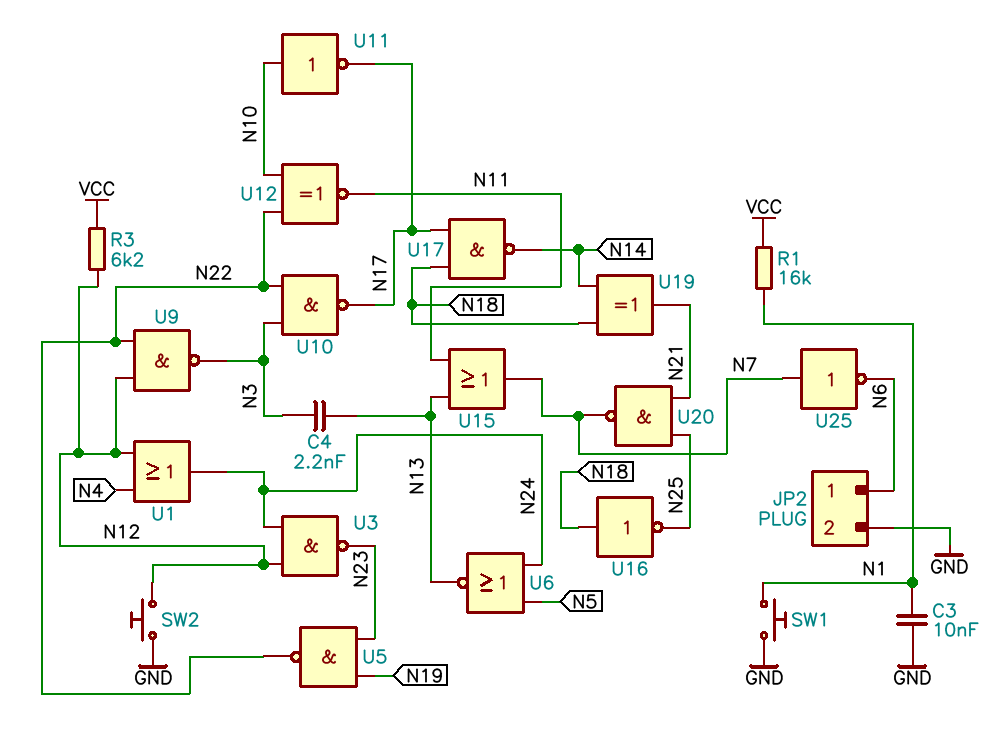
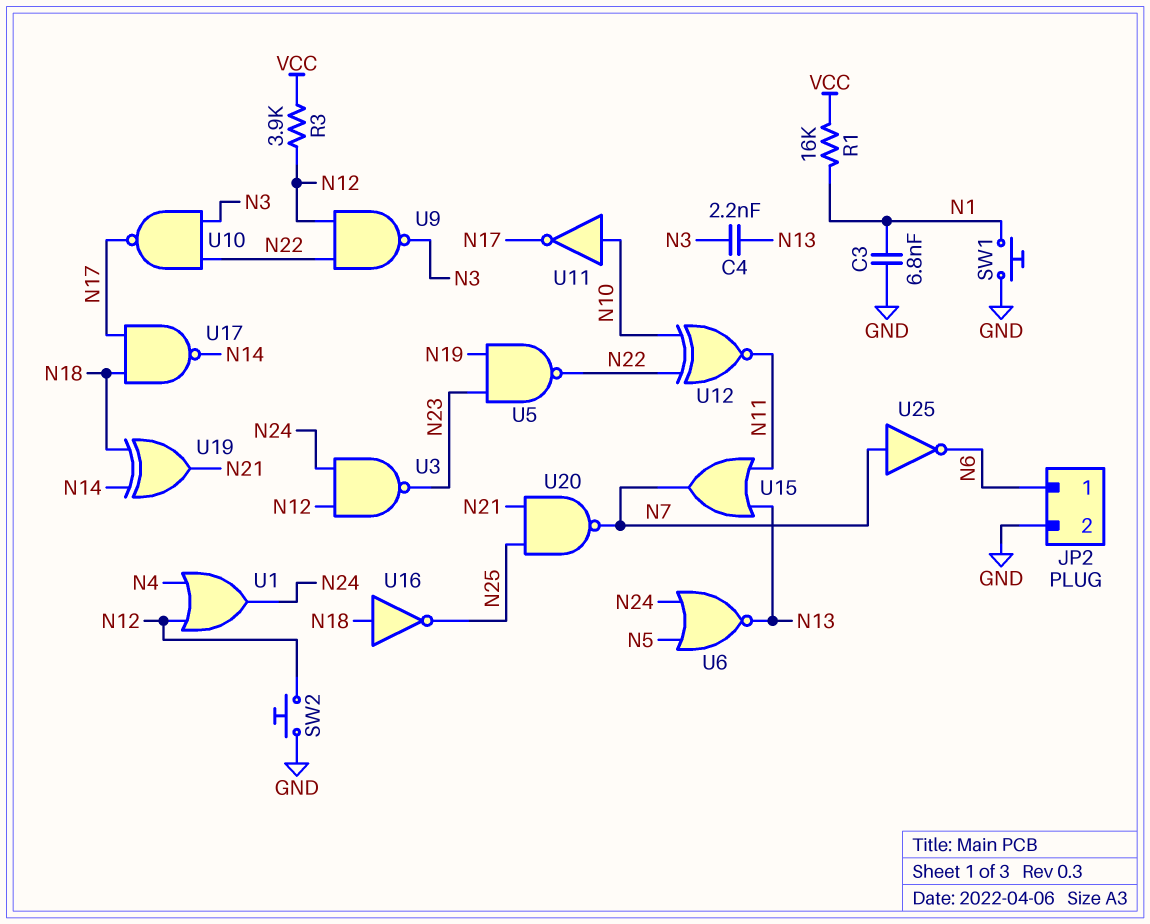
C3: 10nF (GND, N1) -> 6.8nF (GND, N1)
R3: 6.2k (N12, VCC) -> 3.9k (N12, VCC)

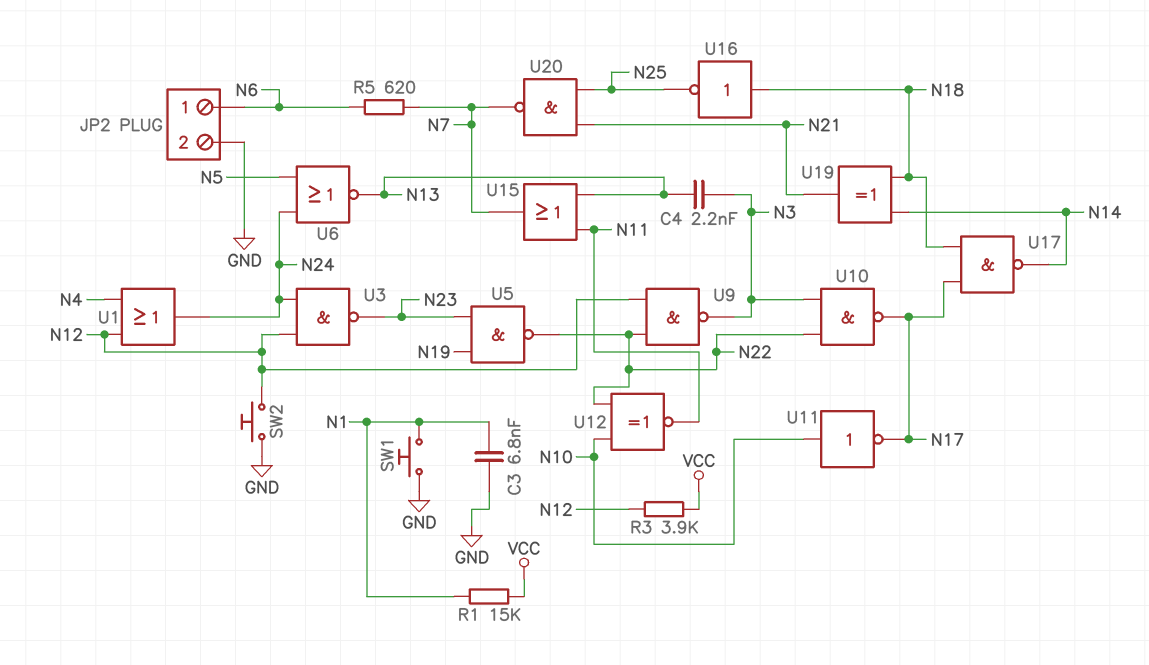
R1: 16k (N1, VCC) -> 15k (N1, VCC)
R5: none -> 620 (N6, N7)
U25: NOT (in N7, out N6) -> none

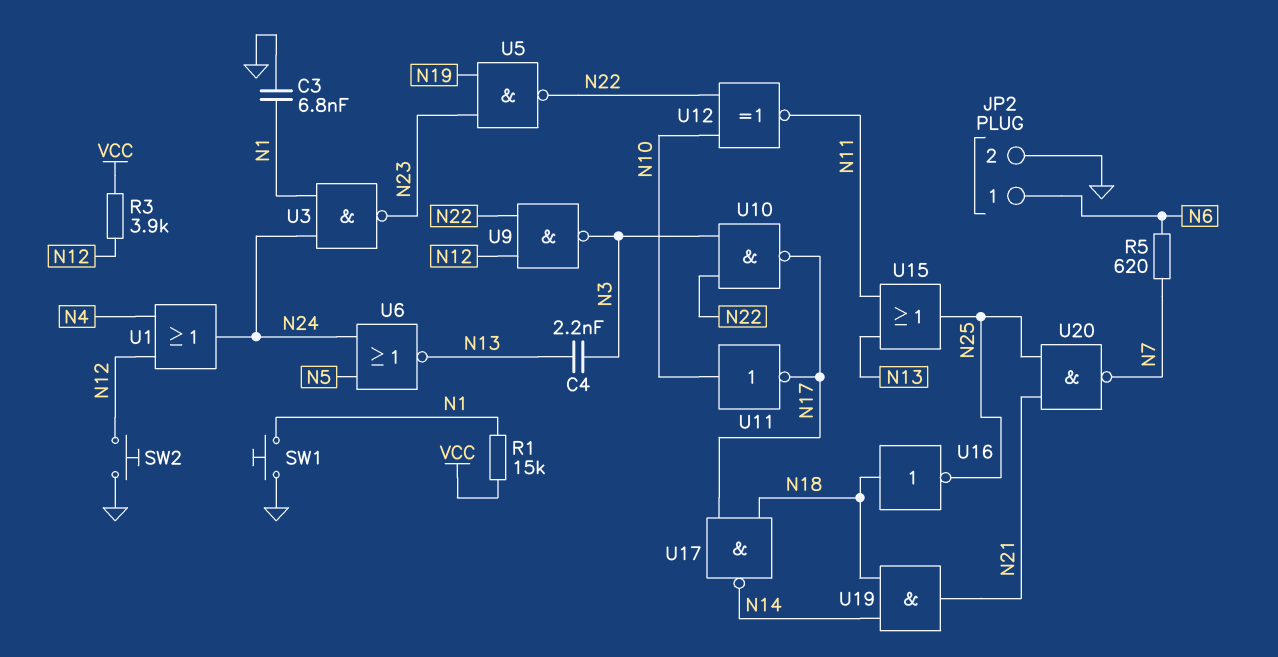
U3: NAND (in N12, in N24, out N23) -> NAND (in N1, in N24, out N23)
U15: OR (in N11, in N13, out N7) -> OR (in N11, in N13, out N25)
U19: XOR (in N14, in N18, out N21) -> AND (in N14, in N18, out N21)

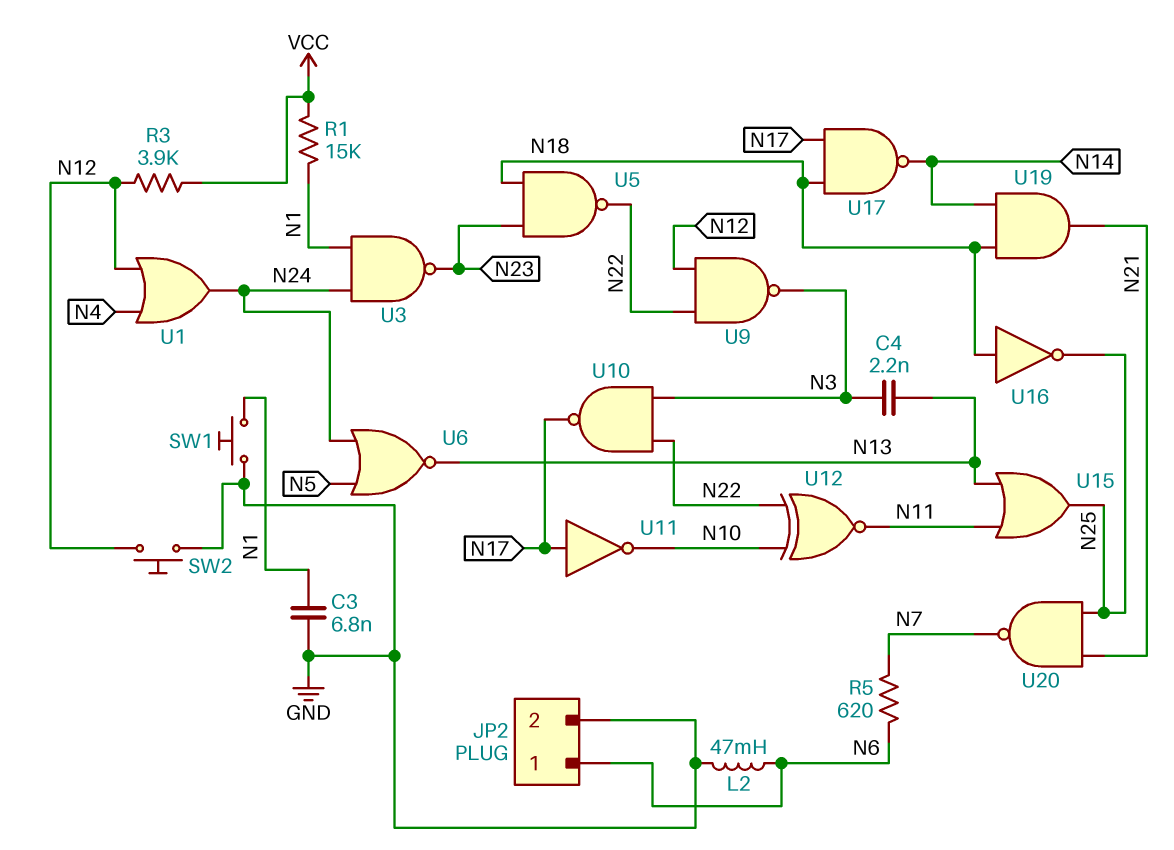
L2: none -> 47mH (GND, N6)
U5: NAND (in N19, in N23, out N22) -> NAND (in N18, in N23, out N22)
U11: NOT (in N10, out N17) -> NOT (in N17, out N10)

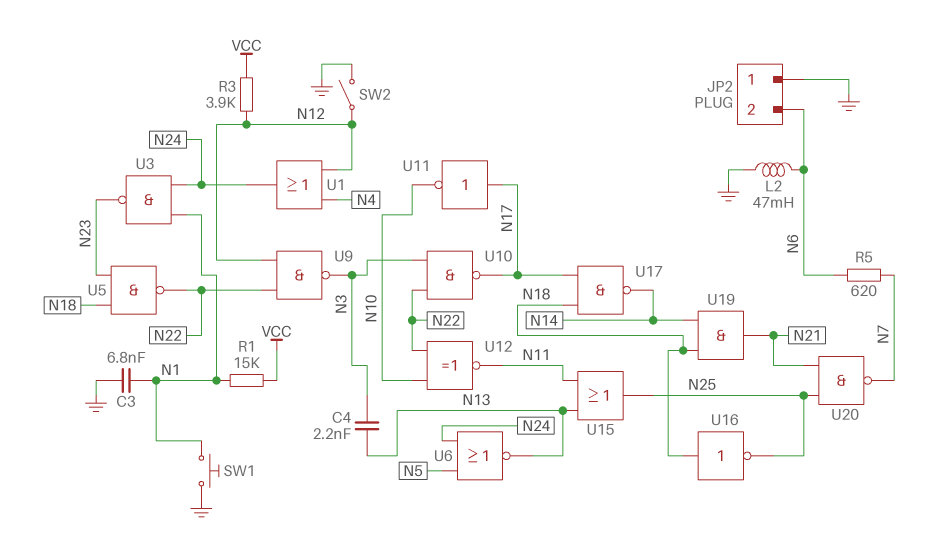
JP2 pin 1: N6 -> GND
JP2 pin 2: GND -> N6
SW2: button (GND, N12) -> switch (GND, N12)

